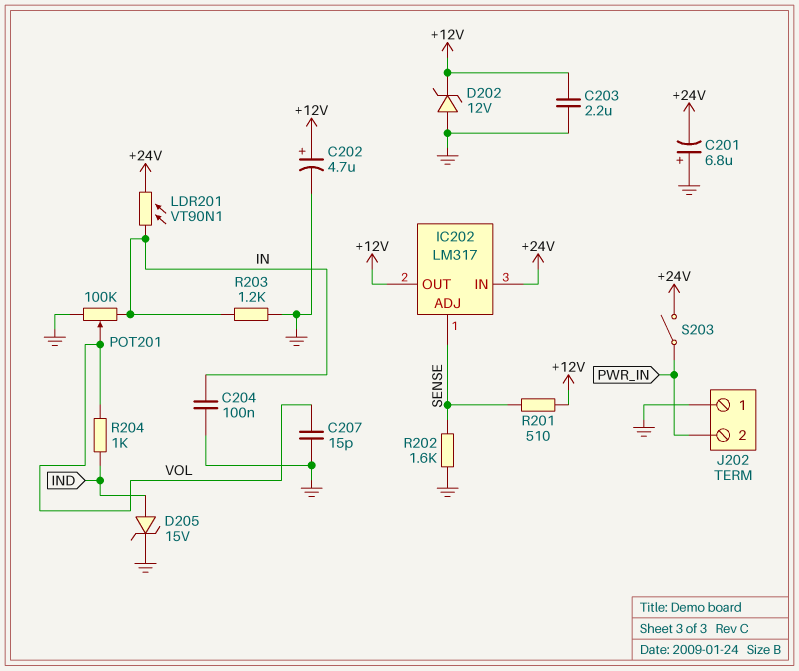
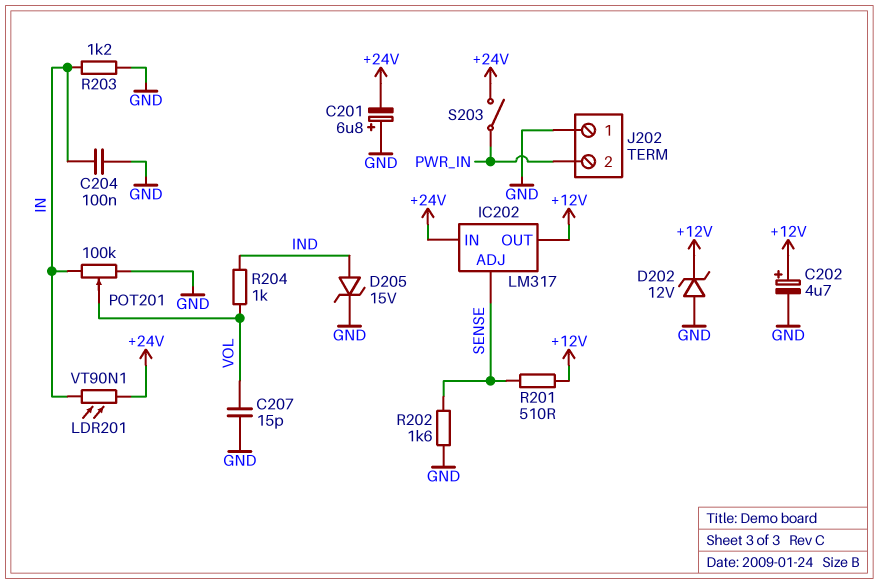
C203: 2.2uF (+12V, GND) -> none

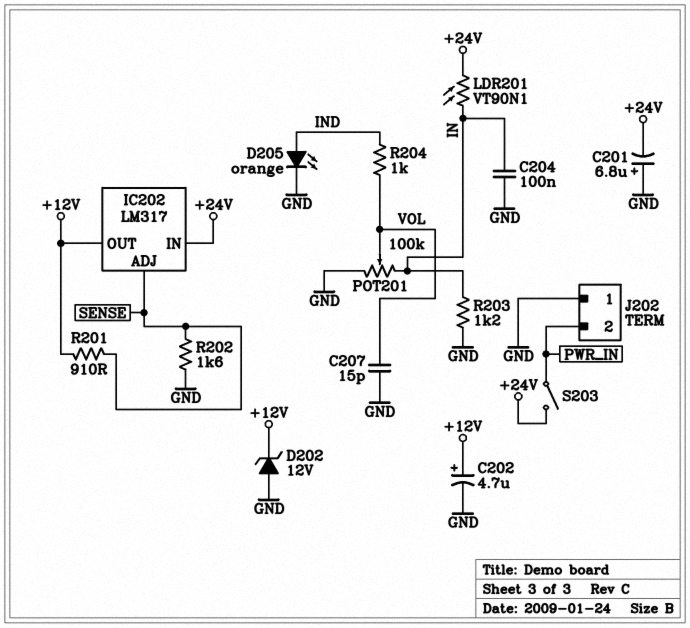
D205: zener 15V (A IND, K GND) -> LED orange (A IND, K GND)
R201: 510 (+12V, SENSE) -> 910 (+12V, SENSE)

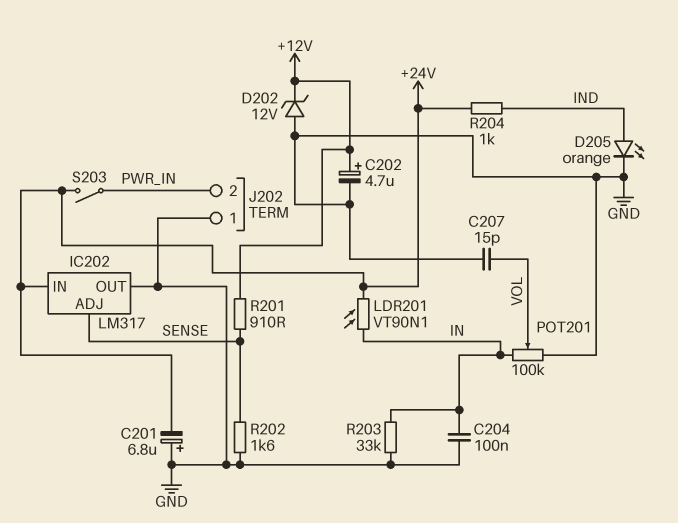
IC202 pin OUT: +12V -> GND
R203: 1.2k (GND, IN) -> 33k (GND, IN)
R204: 1k (IND, VOL) -> 1k (+24V, IND)

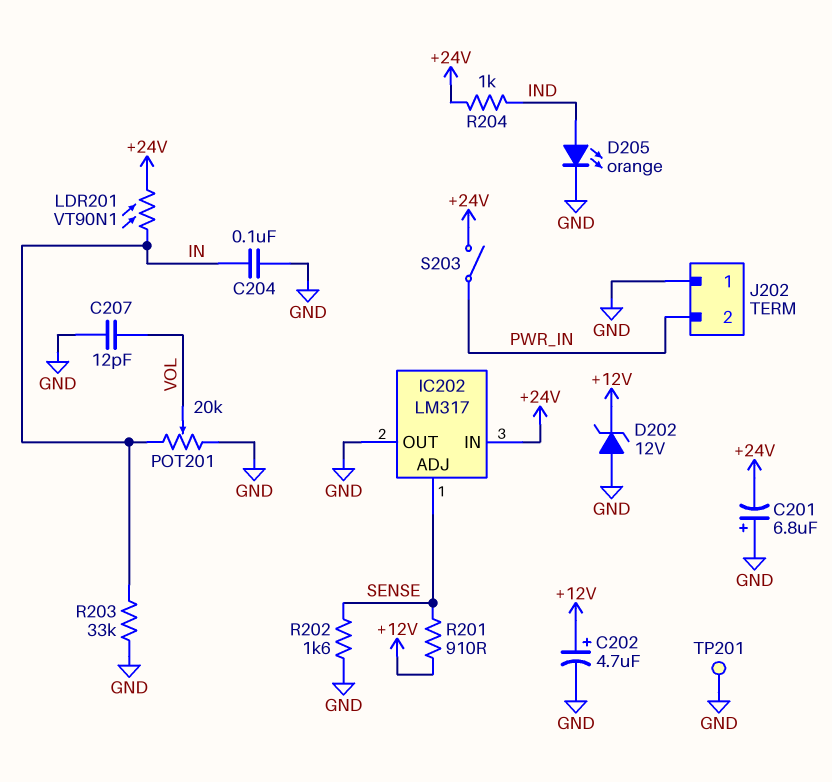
C207: 15pF (GND, VOL) -> 12pF (GND, VOL)
POT201: 100k (GND, IN, wiper VOL) -> 20k (GND, IN, wiper VOL)
TP201: none -> test point (GND)

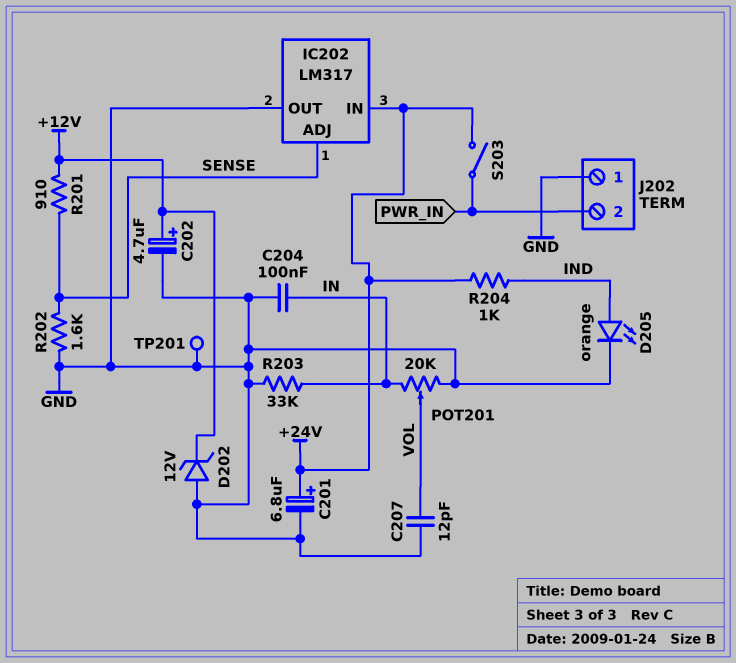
C201: 6.8uF (plus GND, minus +24V) -> 6.8uF (plus +24V, minus GND)
LDR201: VT90N1 (+24V, IN) -> none

